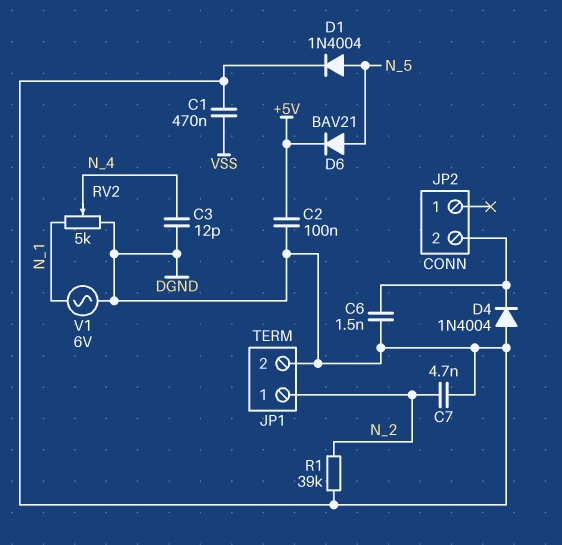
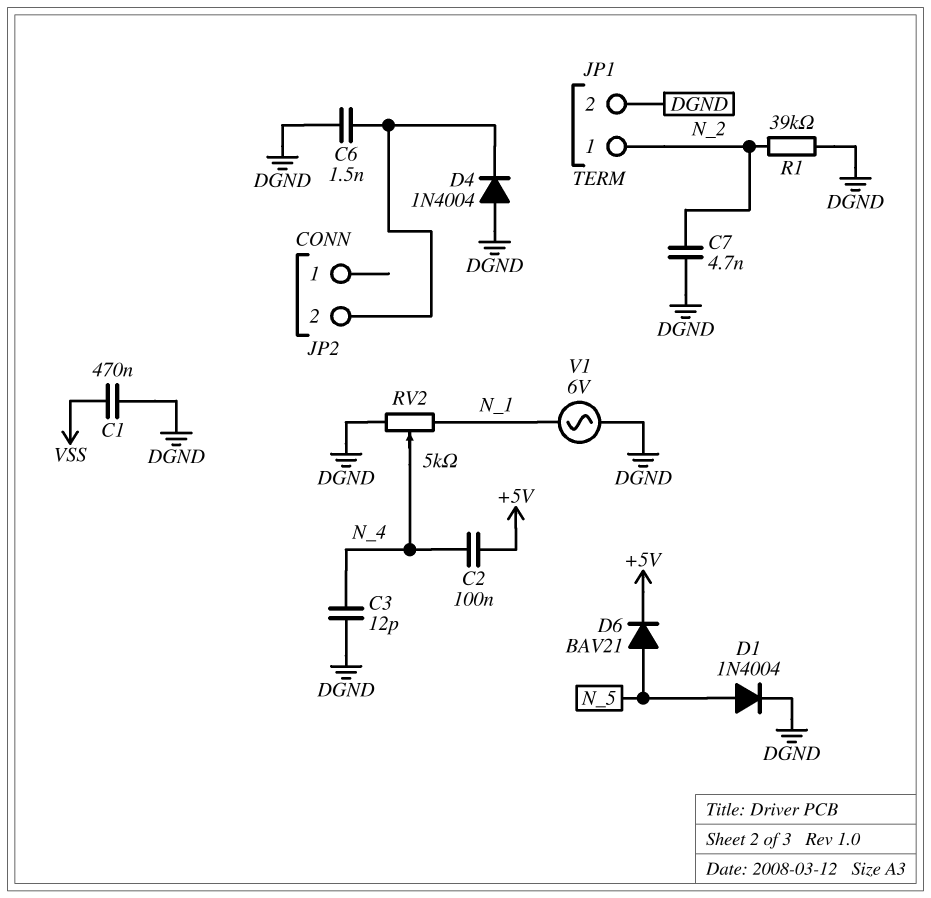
C2: 100nF (+5V, DGND) -> 100nF (+5V, N_4)

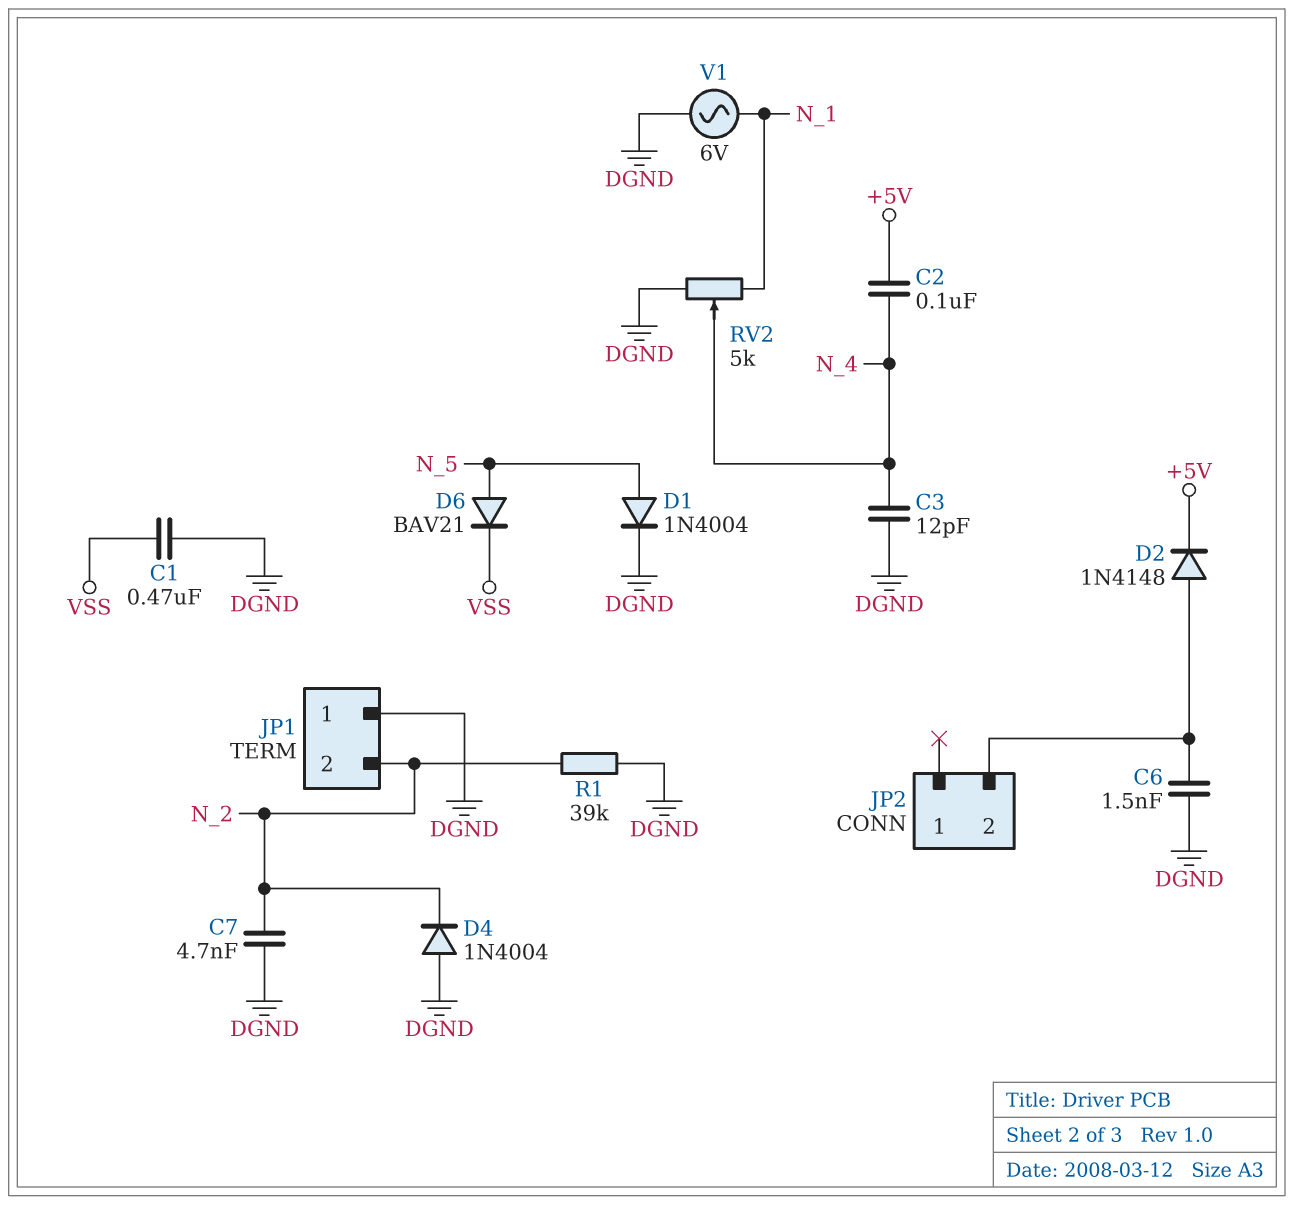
D2: none -> diode 1N4148 (A JP2/2, K +5V)
D4: diode 1N4004 (A DGND, K JP2/2) -> diode 1N4004 (A DGND, K N_2)
D6: diode BAV21 (A N_5, K +5V) -> diode BAV21 (A N_5, K VSS)
JP1 pin 1: N_2 -> DGND
JP1 pin 2: DGND -> N_2

